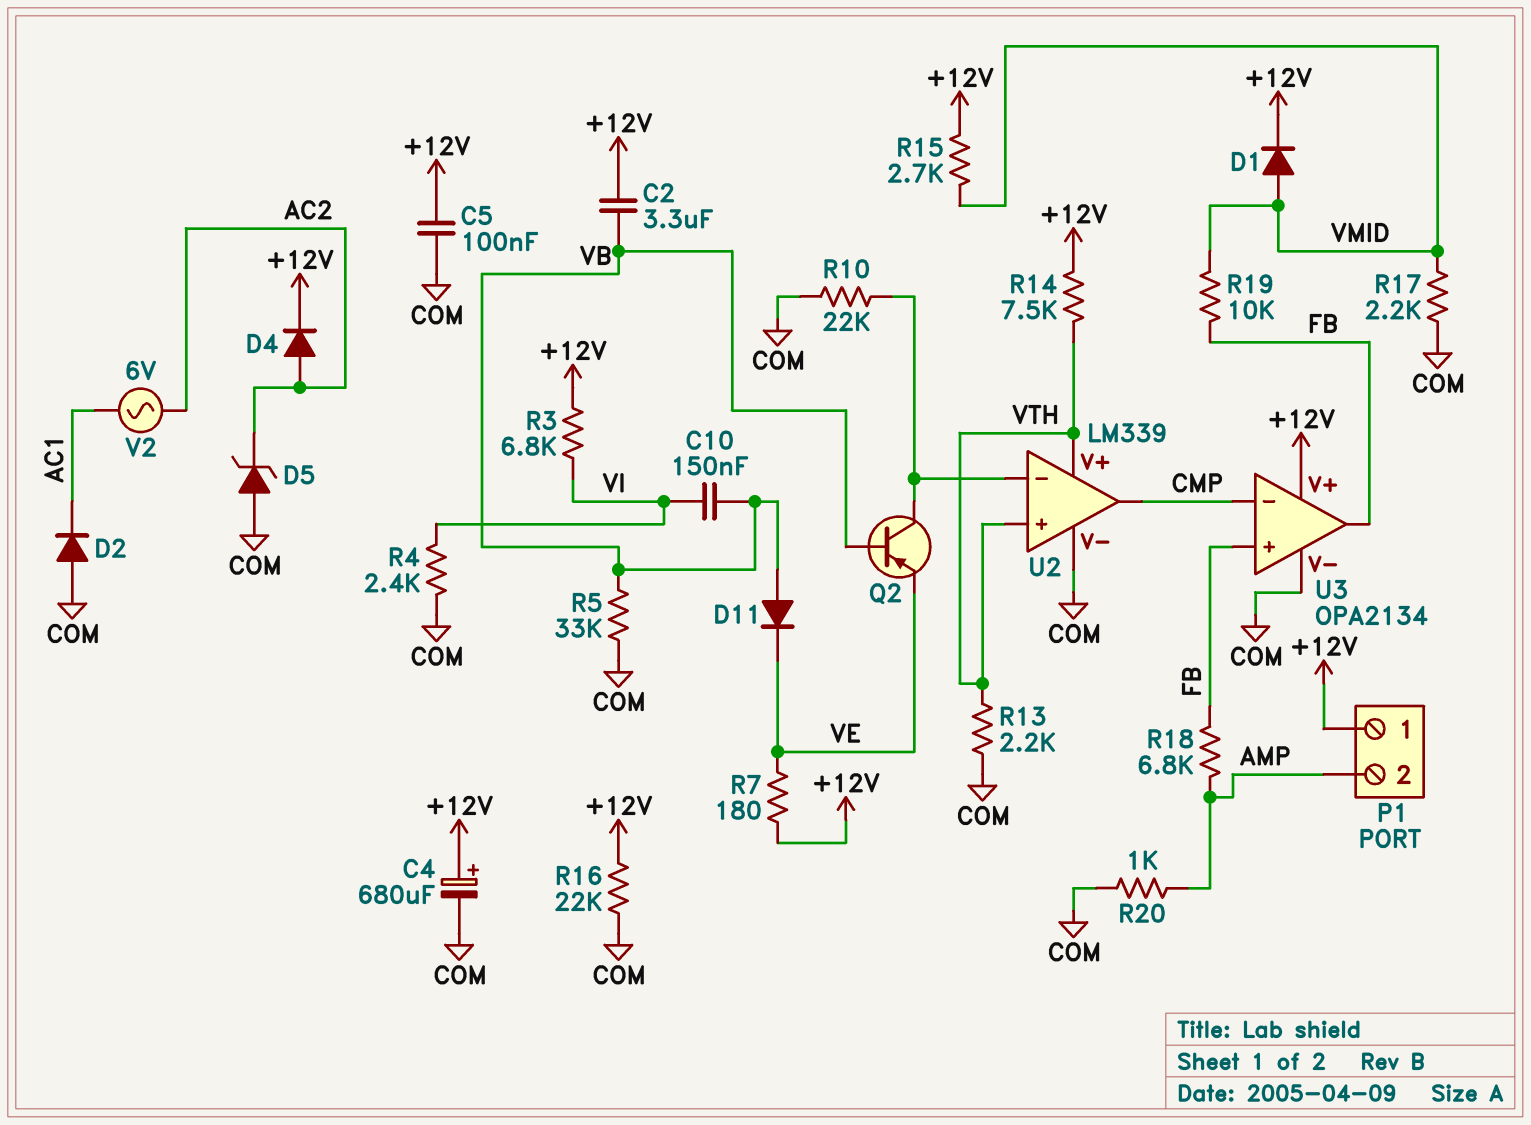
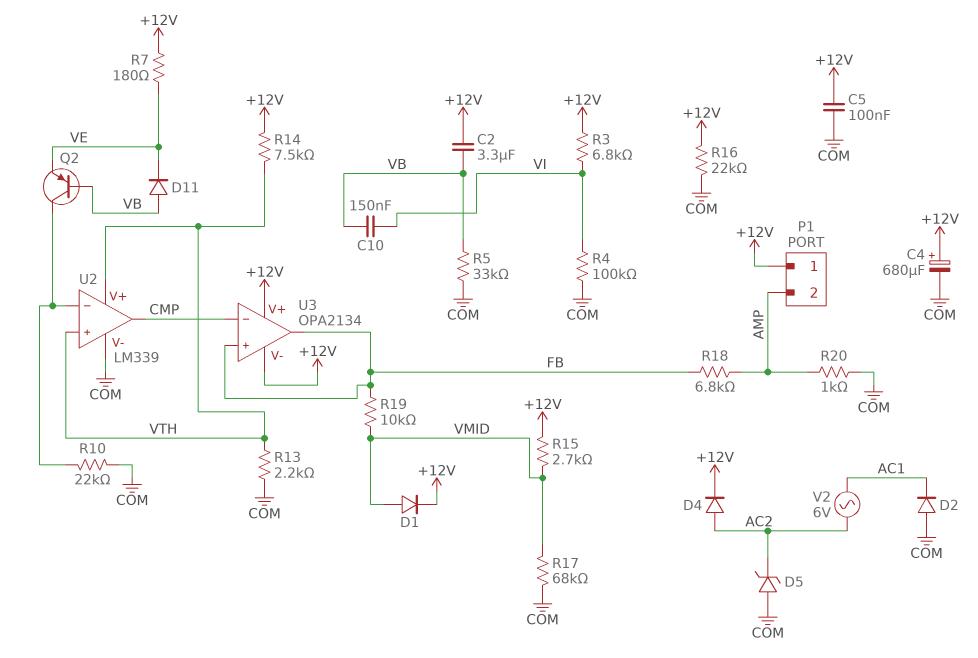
R4: 2.4k (COM, VI) -> 100k (COM, VI)
R17: 2.2k (COM, VMID) -> 68k (COM, VMID)
U3 pin V-: COM -> +12V

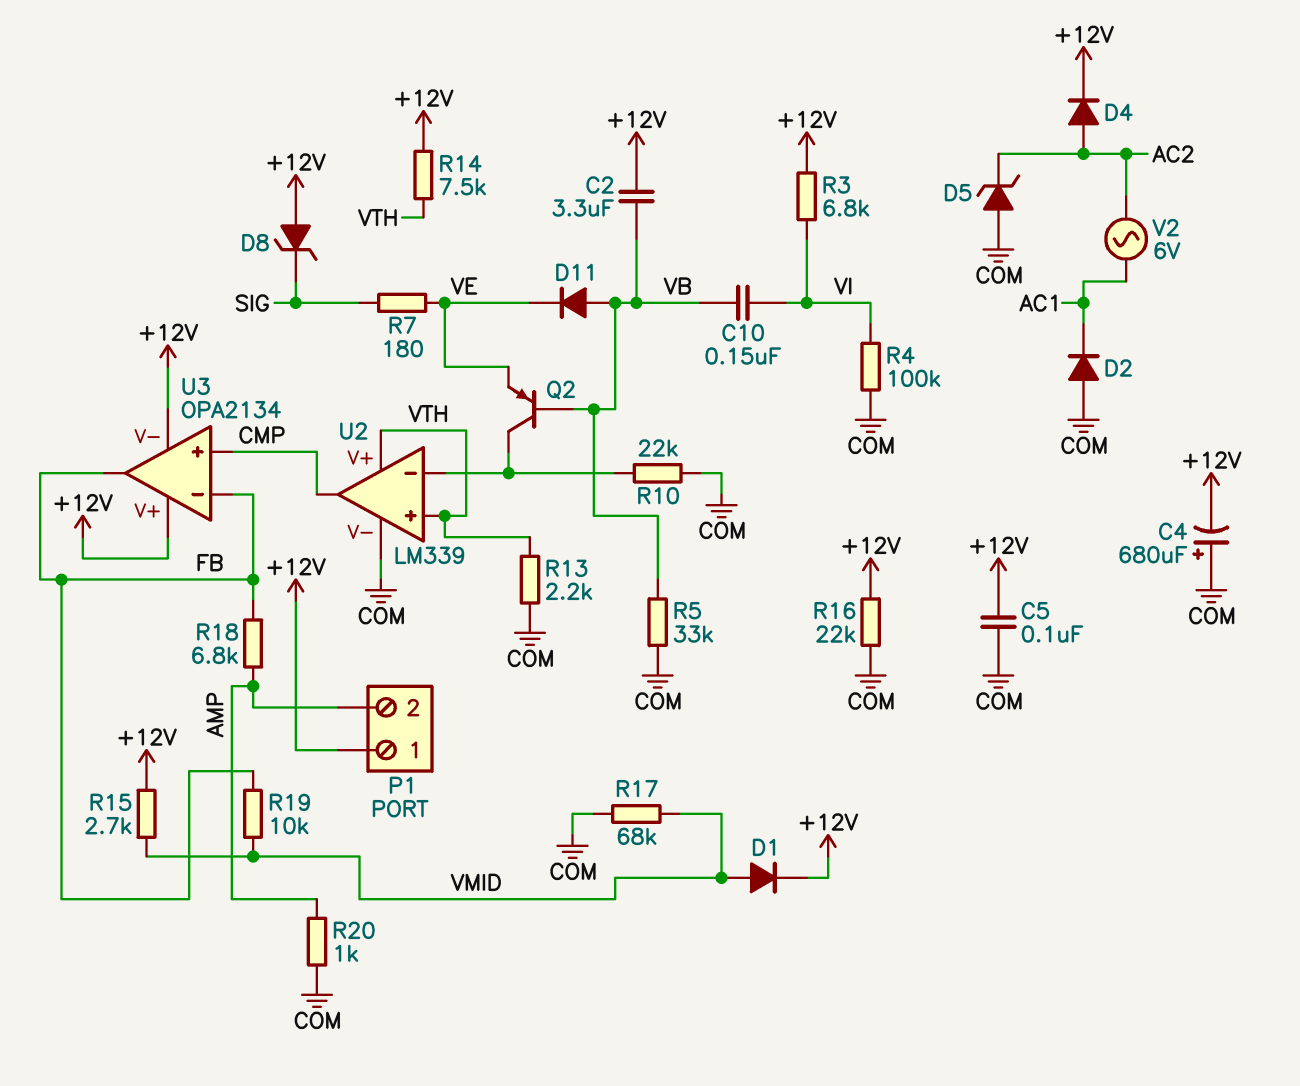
C4: 680uF (plus +12V, minus COM) -> 680uF (plus COM, minus +12V)
D8: none -> zener (A +12V, K SIG)
R7: 180 (+12V, VE) -> 180 (SIG, VE)
U3 pin in+: FB -> CMP
U3 pin in-: CMP -> FB

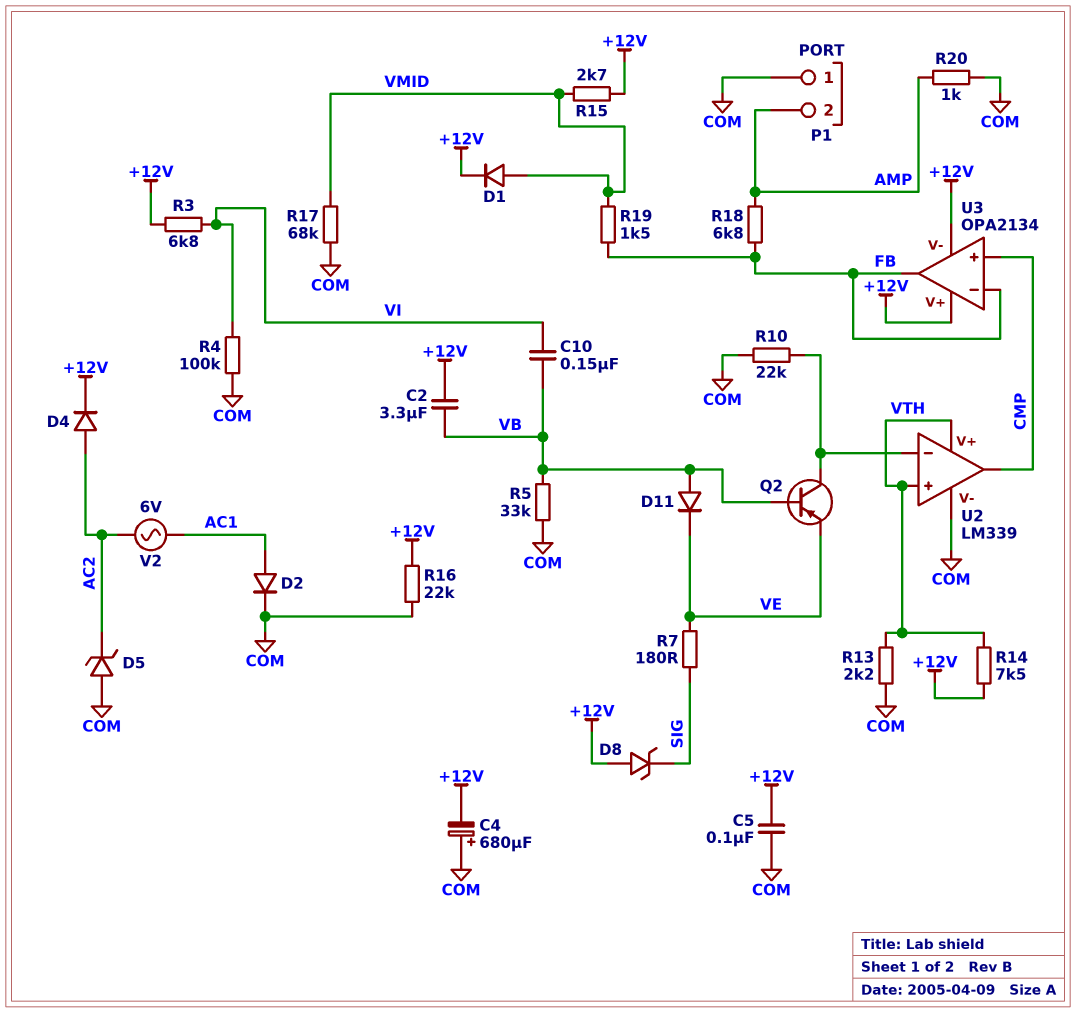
D2: diode (A COM, K AC1) -> diode (A AC1, K COM)
P1 pin 1: +12V -> COM
R19: 10k (FB, VMID) -> 1.5k (FB, VMID)

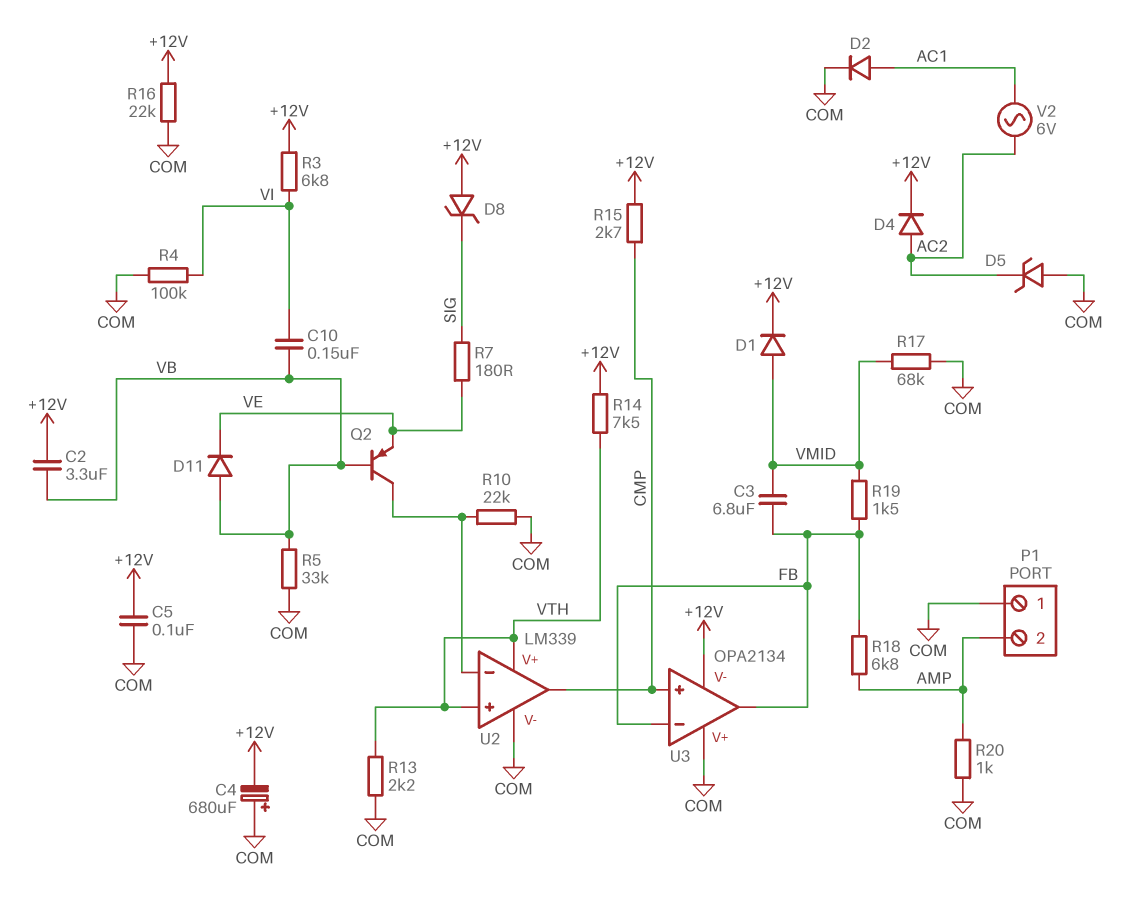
C3: none -> 6.8uF (FB, VMID)
R15: 2.7k (+12V, VMID) -> 2.7k (+12V, CMP)
U3 pin V+: +12V -> COM

